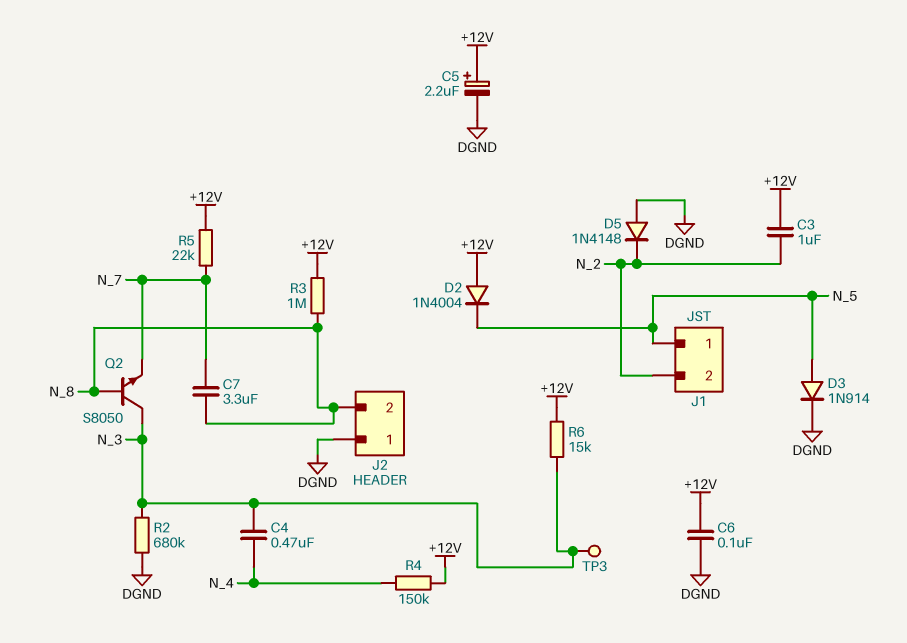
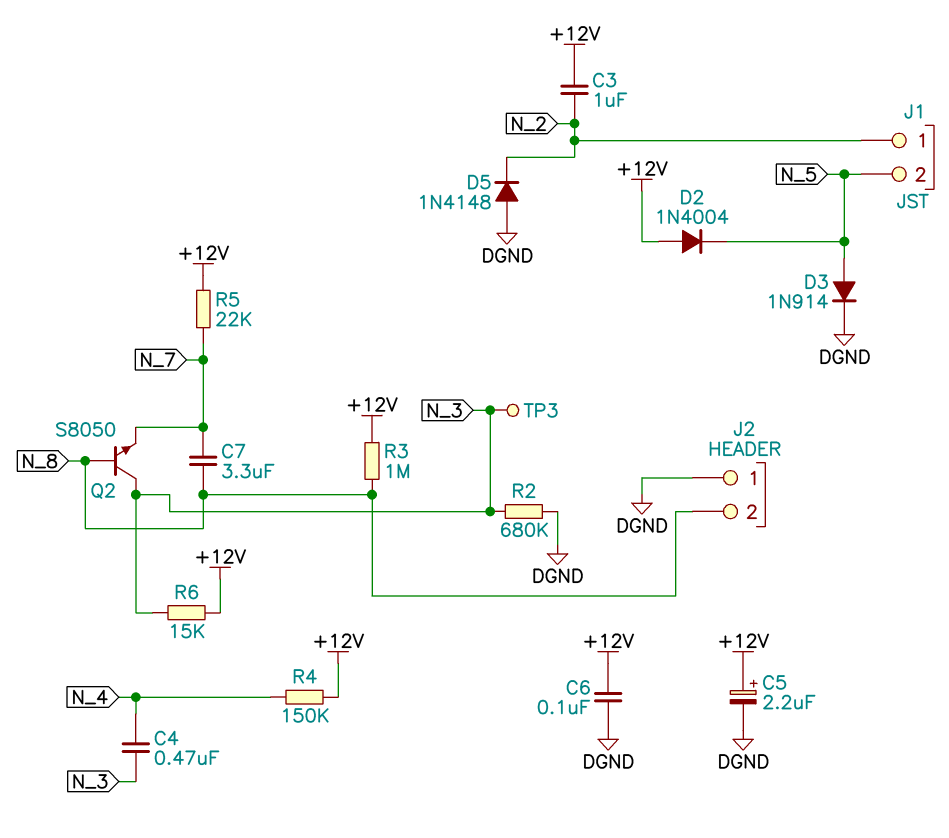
J1 pin 1: N_5 -> N_2
J1 pin 2: N_2 -> N_5

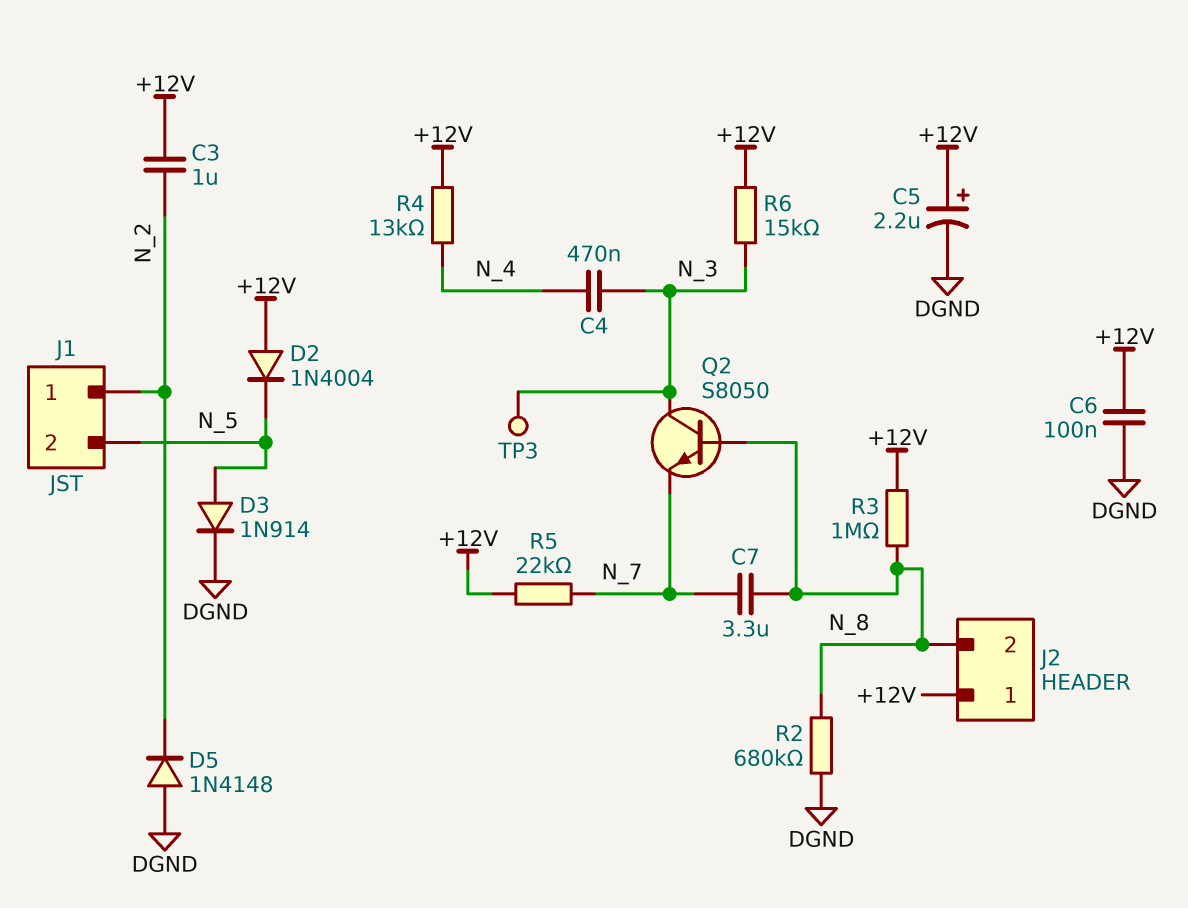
J2 pin 1: DGND -> +12V
R2: 680k (DGND, N_3) -> 680k (DGND, N_8)
R4: 150k (+12V, N_4) -> 13k (+12V, N_4)

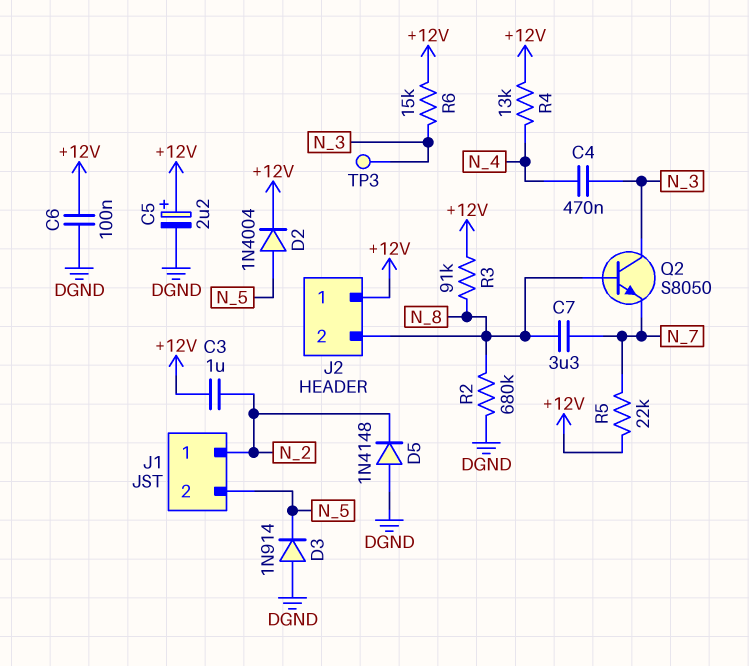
D2: diode 1N4004 (A +12V, K N_5) -> diode 1N4004 (A N_5, K +12V)
D3: diode 1N914 (A N_5, K DGND) -> diode 1N914 (A DGND, K N_5)
R3: 1M (+12V, N_8) -> 91k (+12V, N_8)

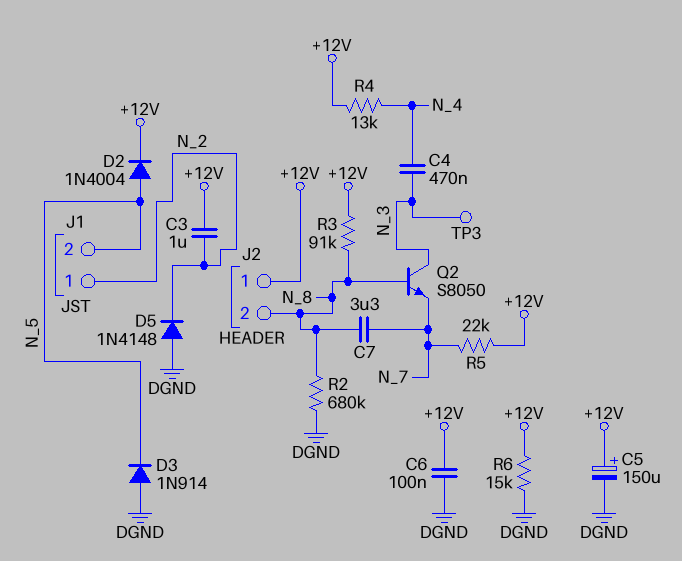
C5: 2.2uF (plus +12V, minus DGND) -> 150uF (plus +12V, minus DGND)
R6: 15k (+12V, N_3) -> 15k (+12V, DGND)

